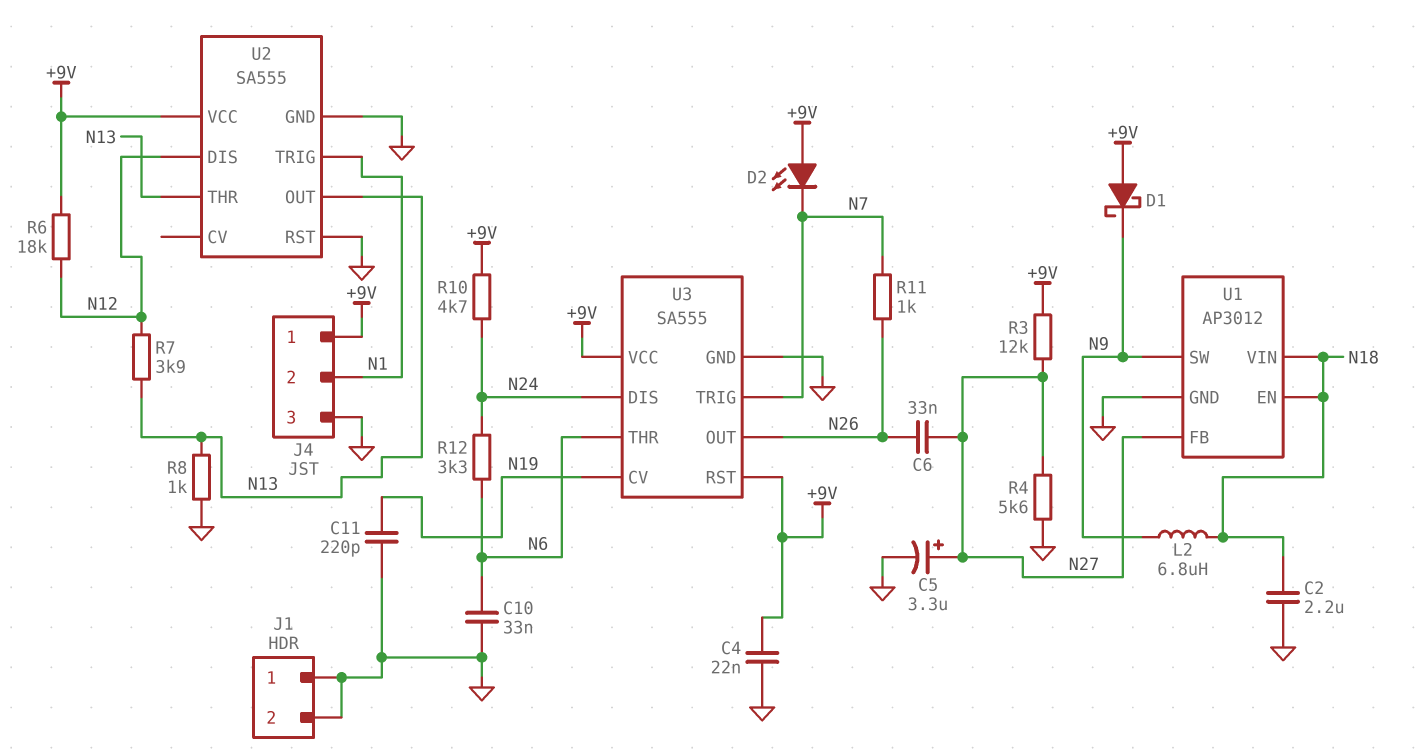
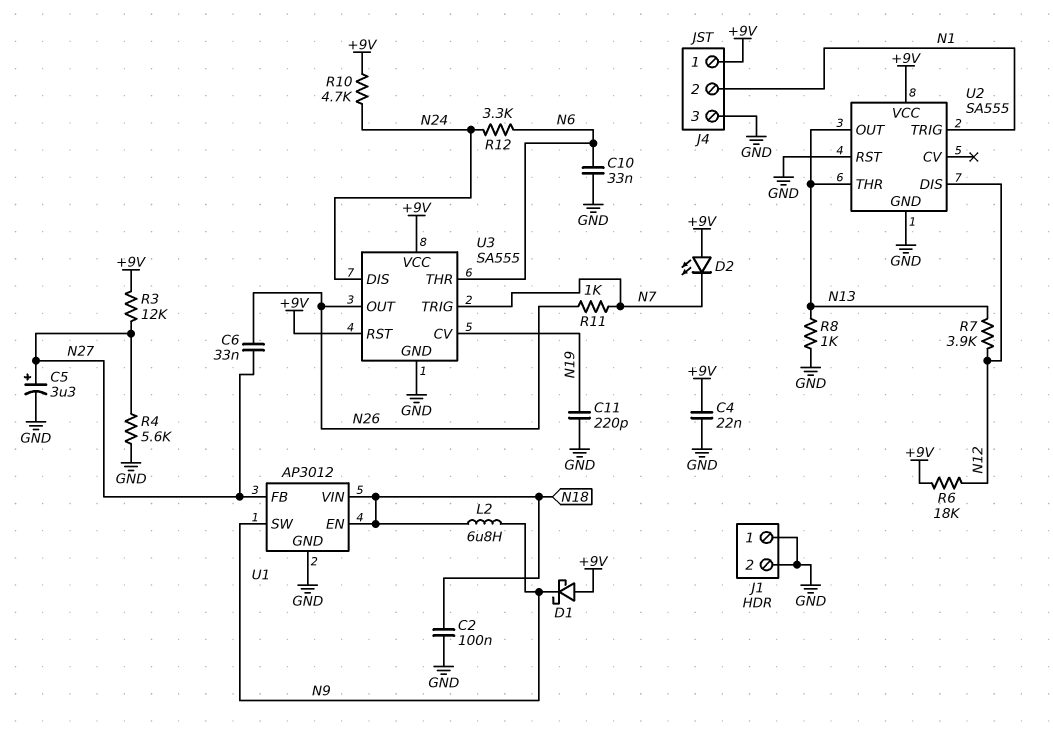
C2: 2.2uF (GND, N18) -> 100nF (GND, N18)

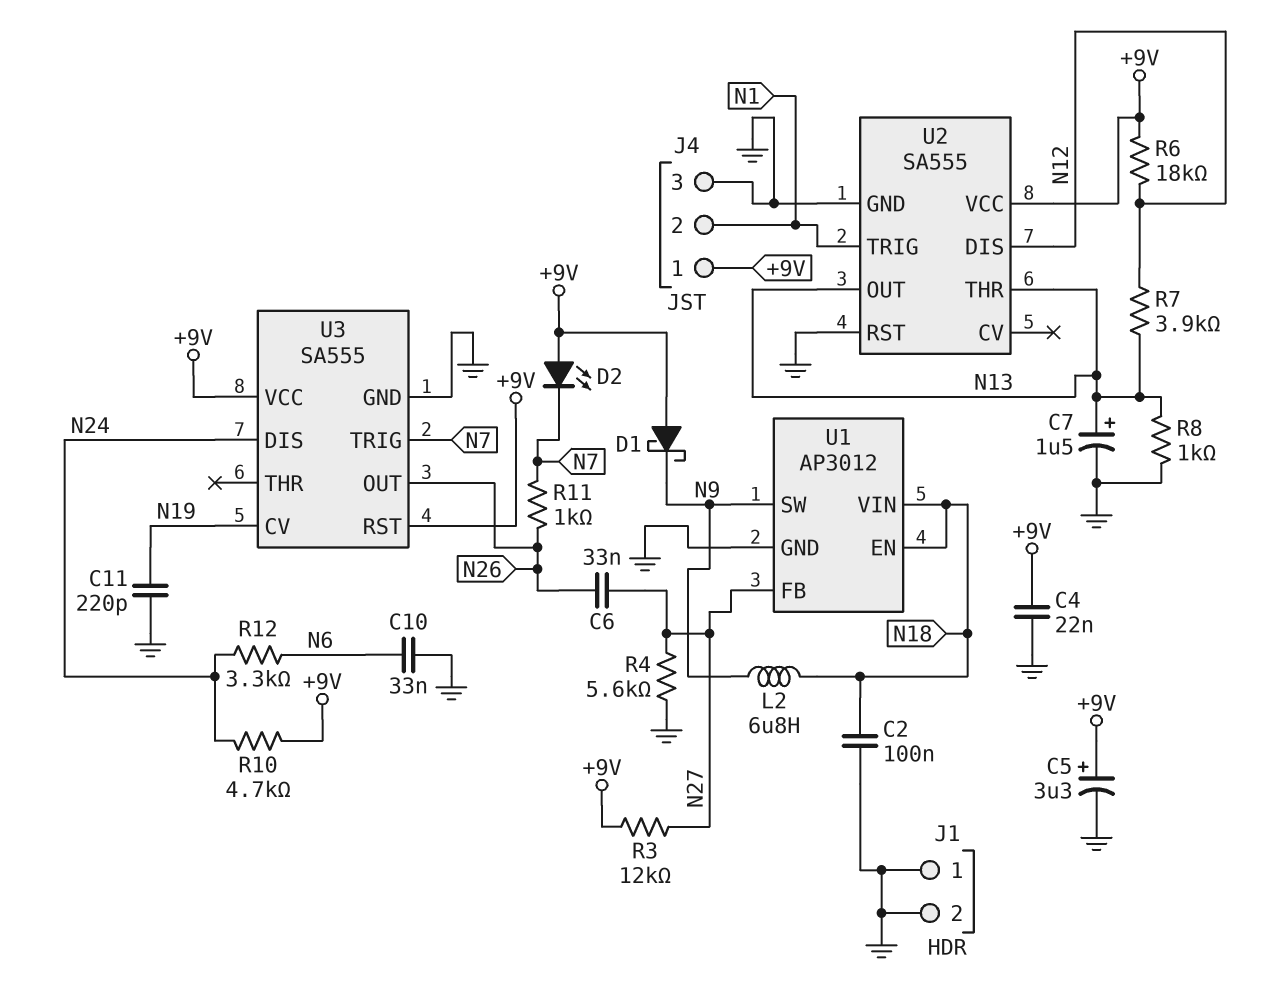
C5: 3.3uF (plus N27, minus GND) -> 3.3uF (plus +9V, minus GND)
C7: none -> 1.5uF (plus N13, minus GND)
U3 pin THR: N6 -> none

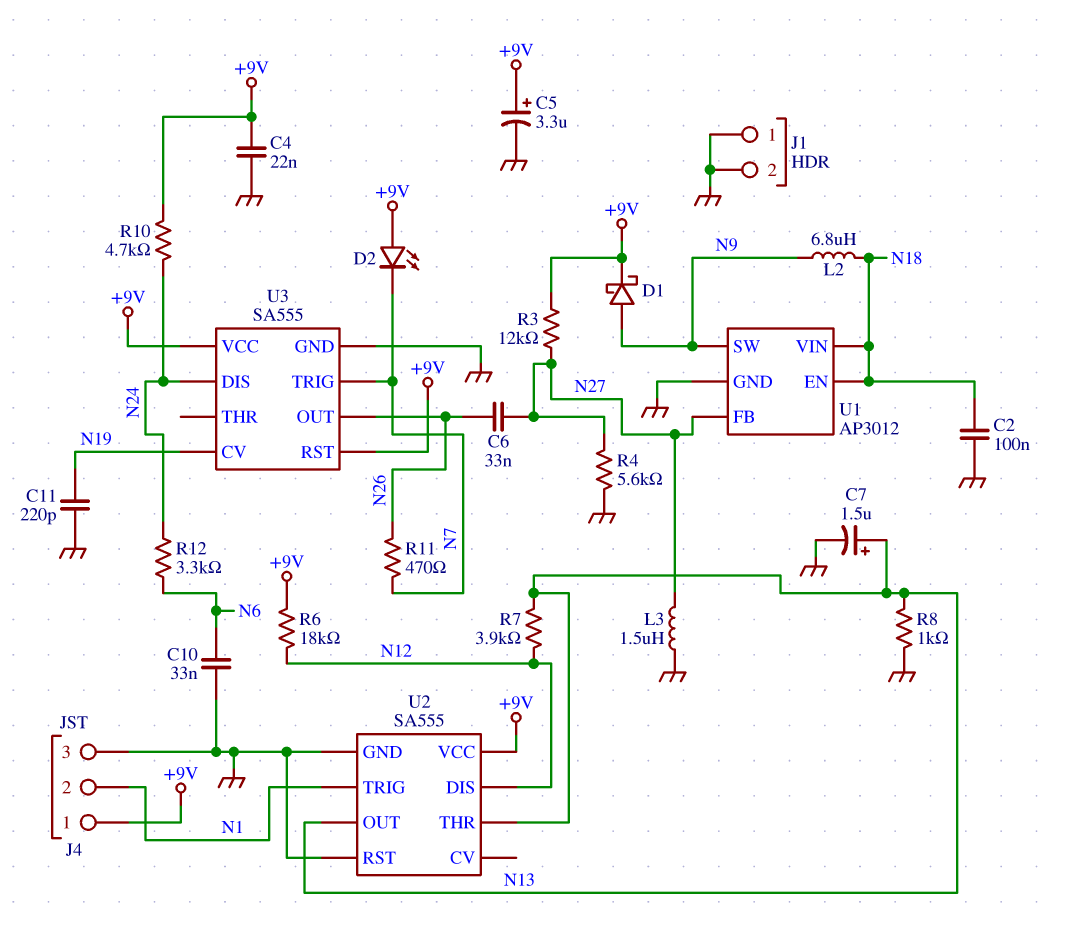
D1: schottky (A +9V, K N9) -> schottky (A N9, K +9V)
L3: none -> 1.5uH (GND, N27)
R11: 1k (N7, N26) -> 470 (N7, N26)

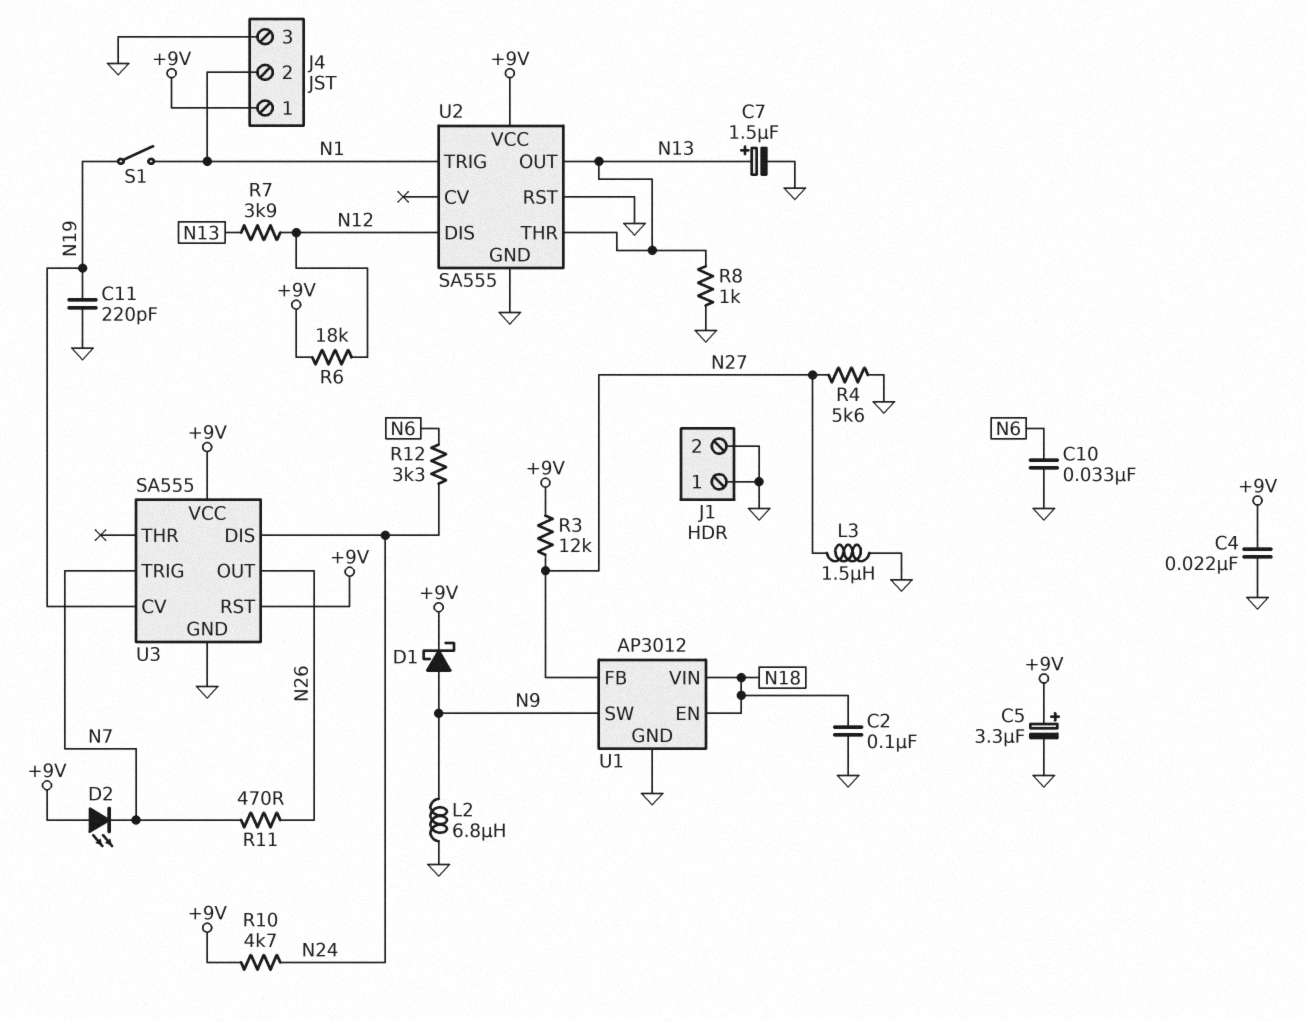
C6: 33nF (N26, N27) -> none
L2: 6.8uH (N9, N18) -> 6.8uH (GND, N9)
S1: none -> switch (N1, N19)

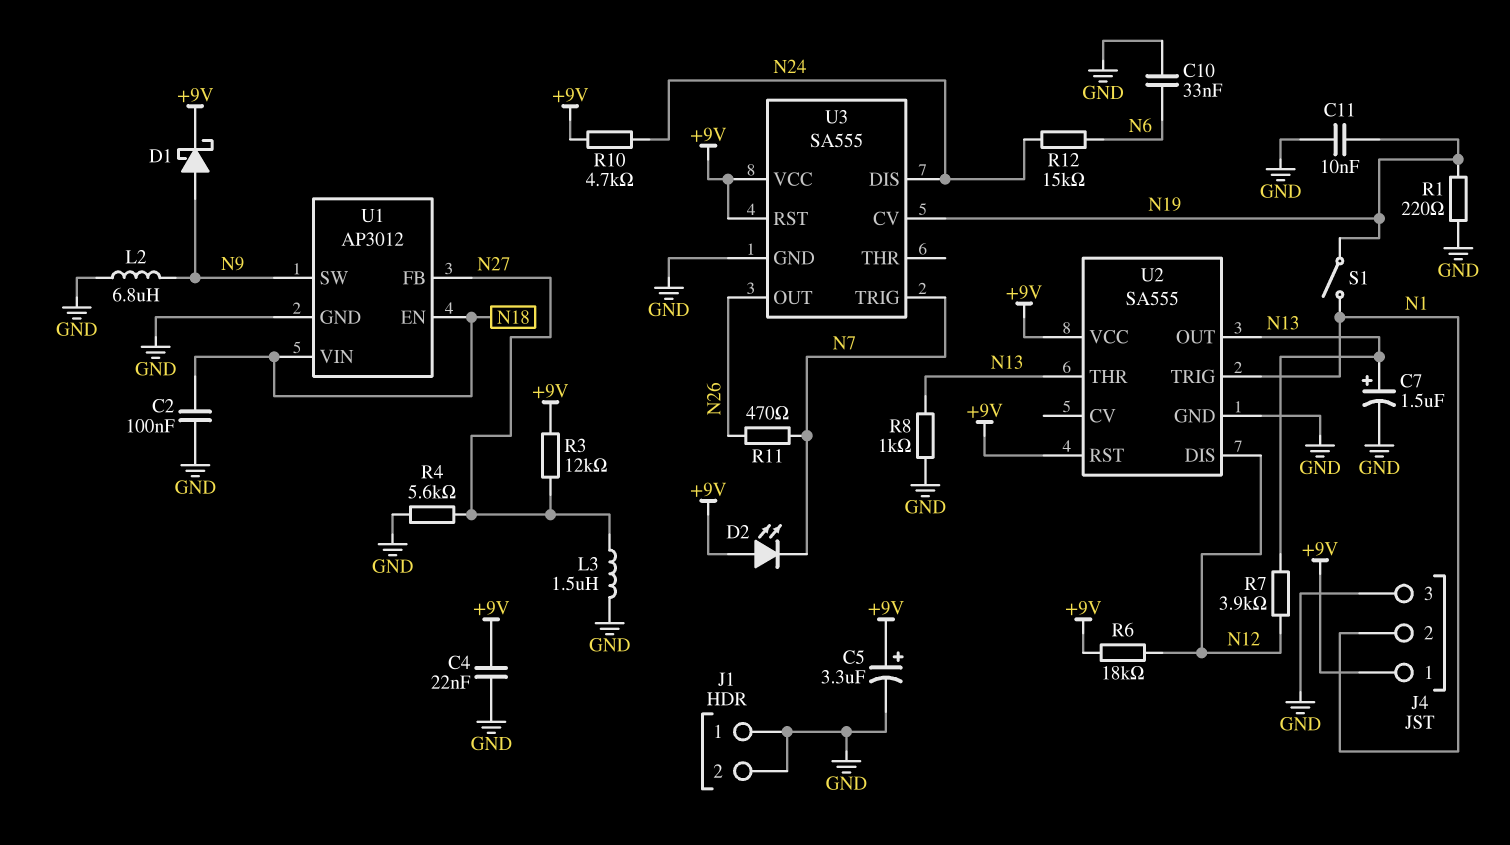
C11: 220pF (GND, N19) -> 10nF (GND, N19)
R1: none -> 220 (GND, N19)
R12: 3.3k (N6, N24) -> 15k (N6, N24)
U2 pin RST: GND -> +9V

